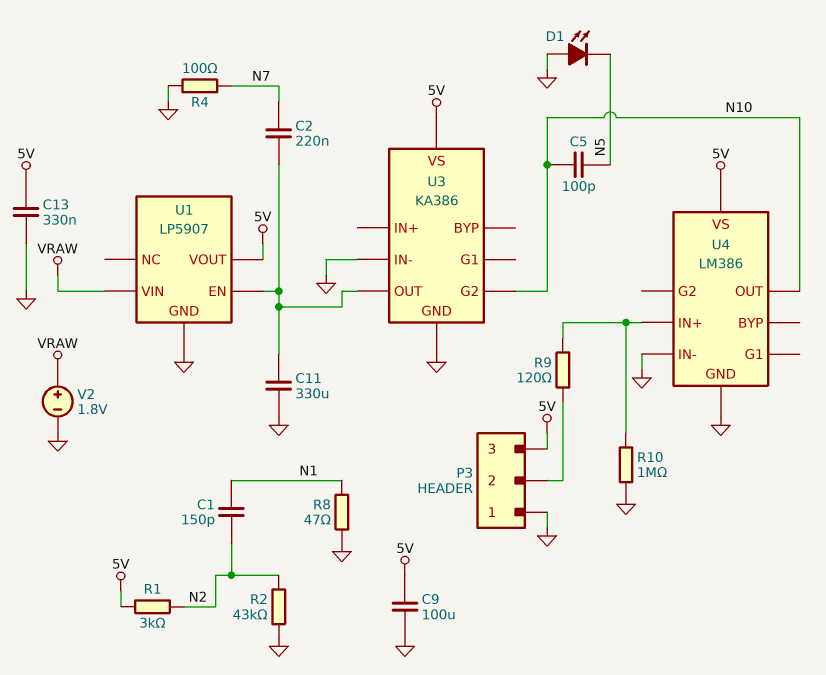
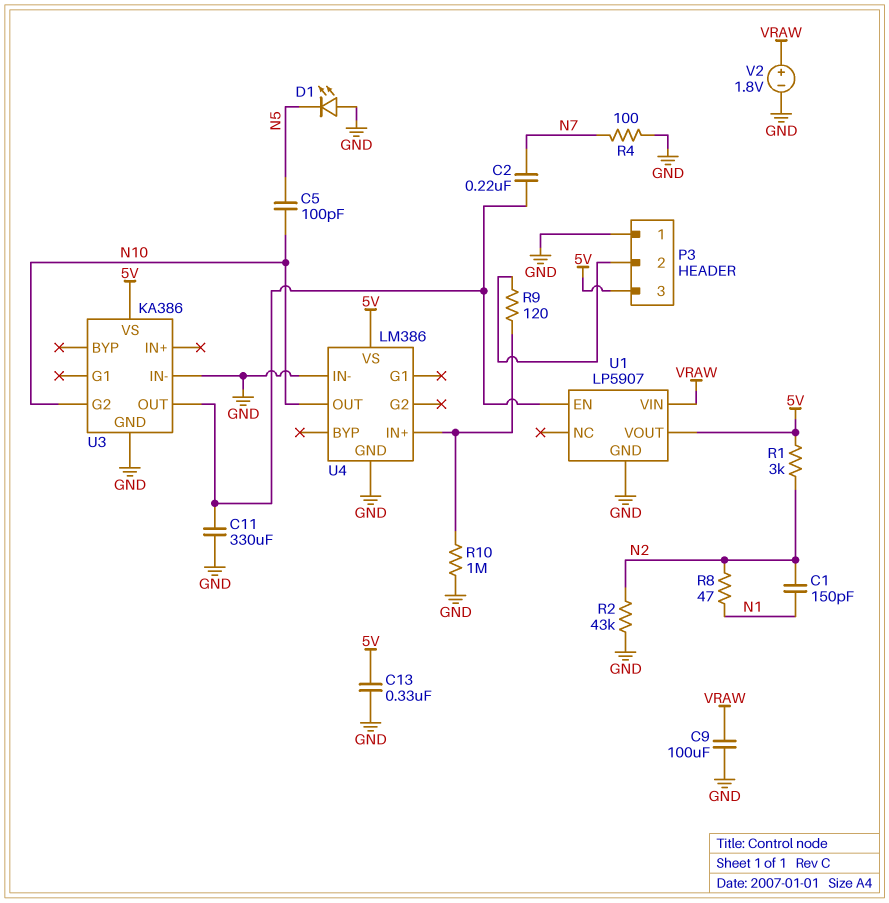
C9: 100uF (5V, GND) -> 100uF (GND, VRAW)
R8: 47 (GND, N1) -> 47 (N1, N2)

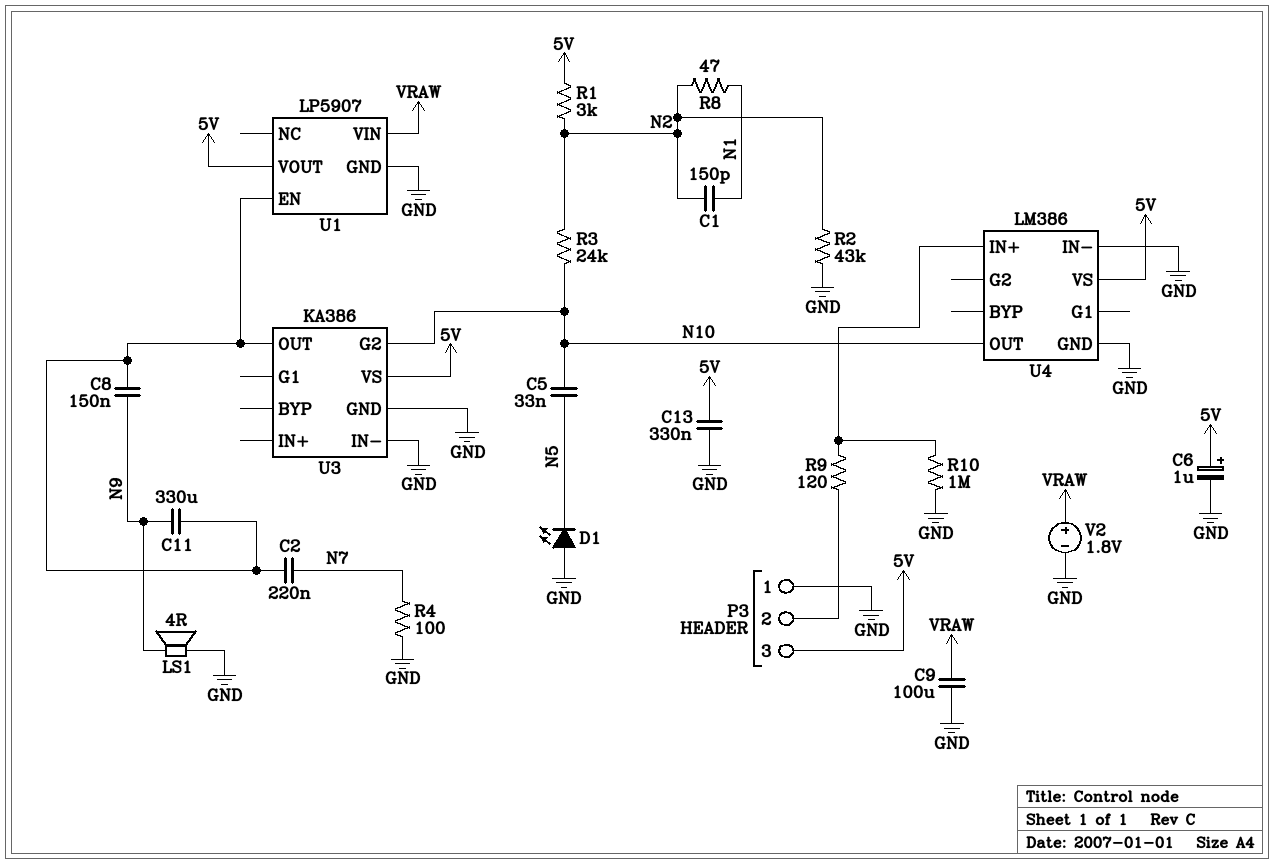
C5: 100pF (N5, N10) -> 33nF (N5, N10)
C6: none -> 1uF (plus 5V, minus GND)
C8: none -> 150nF (N9, U1/EN)
C11: 330uF (GND, U1/EN) -> 330uF (N9, U1/EN)
LS1: none -> speaker 4R (GND, N9)
R3: none -> 24k (N2, N10)

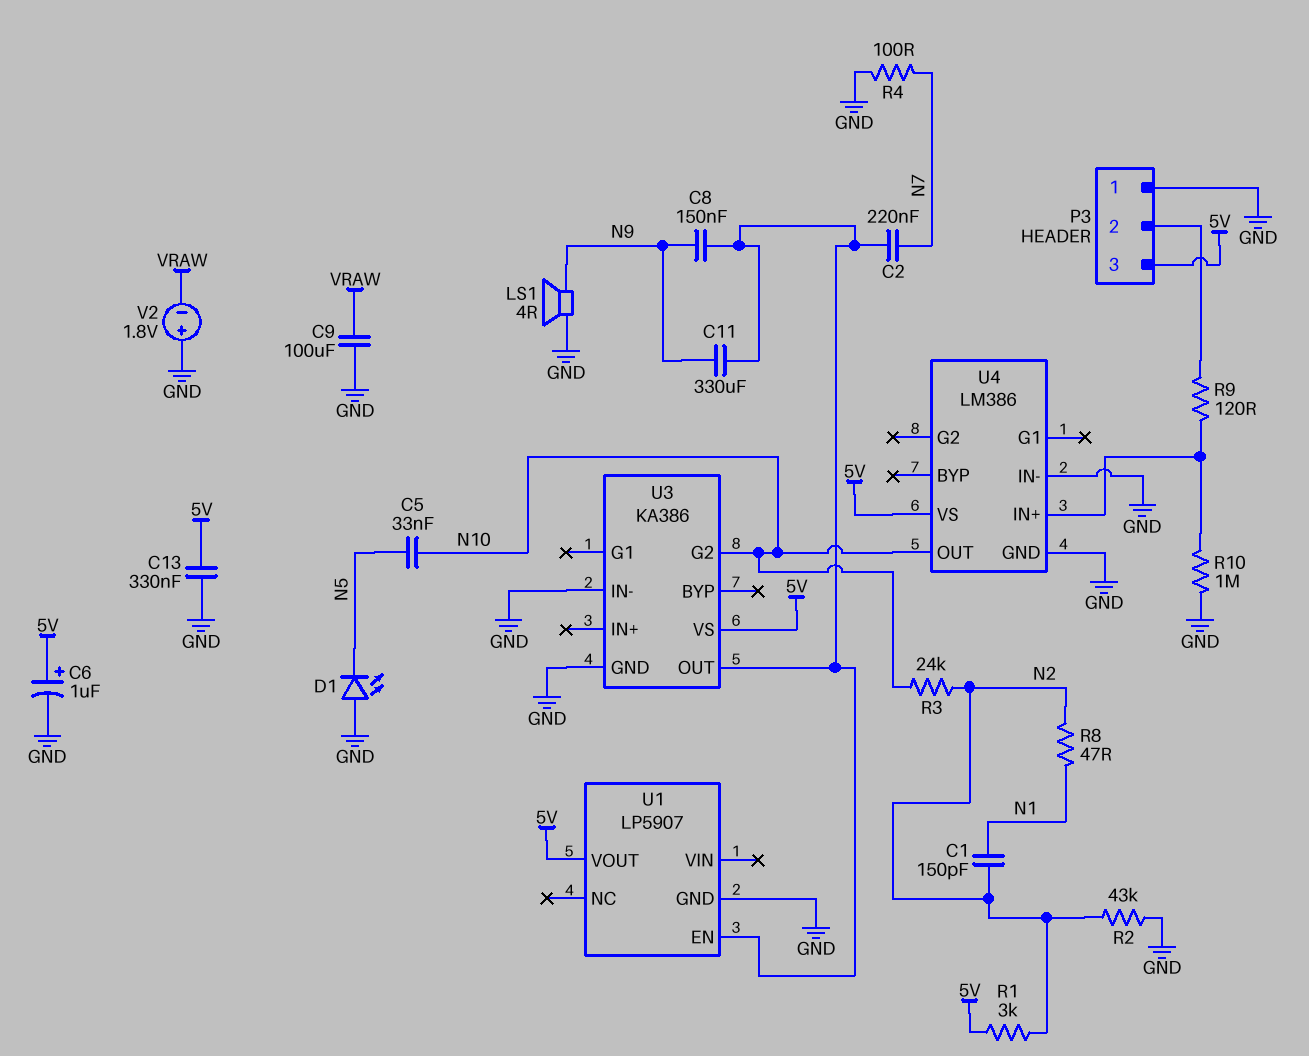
U1 pin VIN: VRAW -> none
V2: 1.8V (plus VRAW, minus GND) -> 1.8V (plus GND, minus VRAW)

